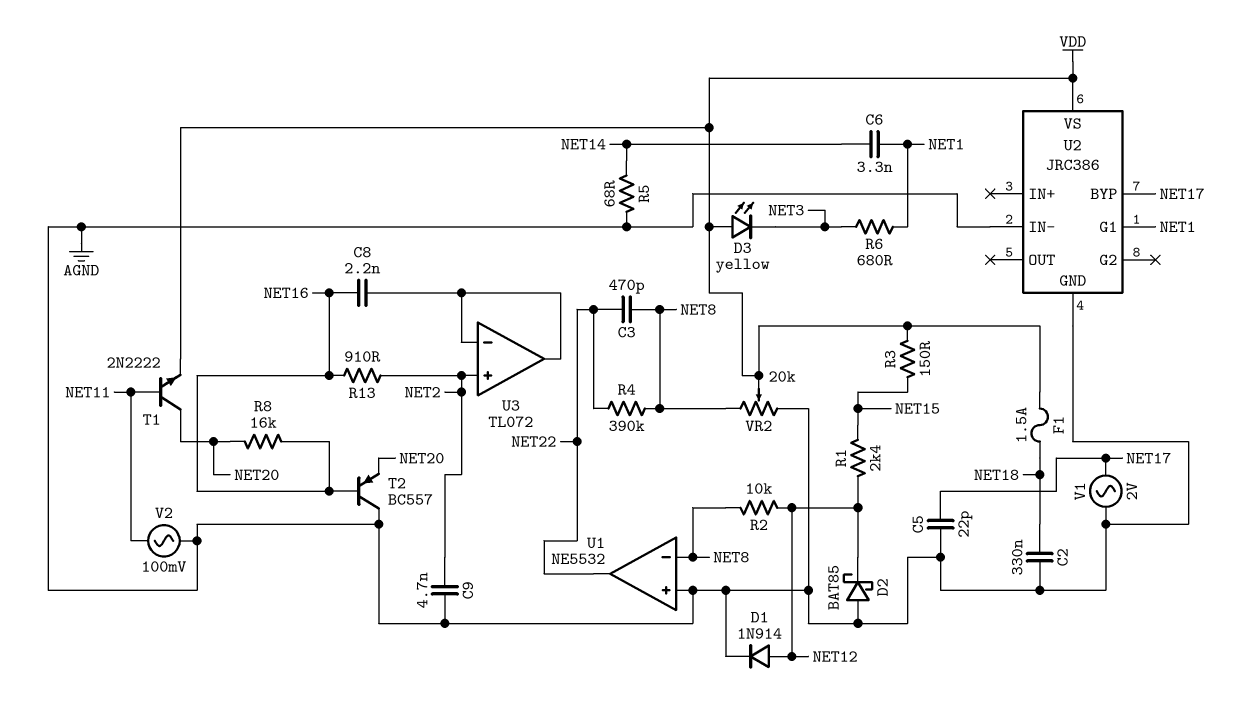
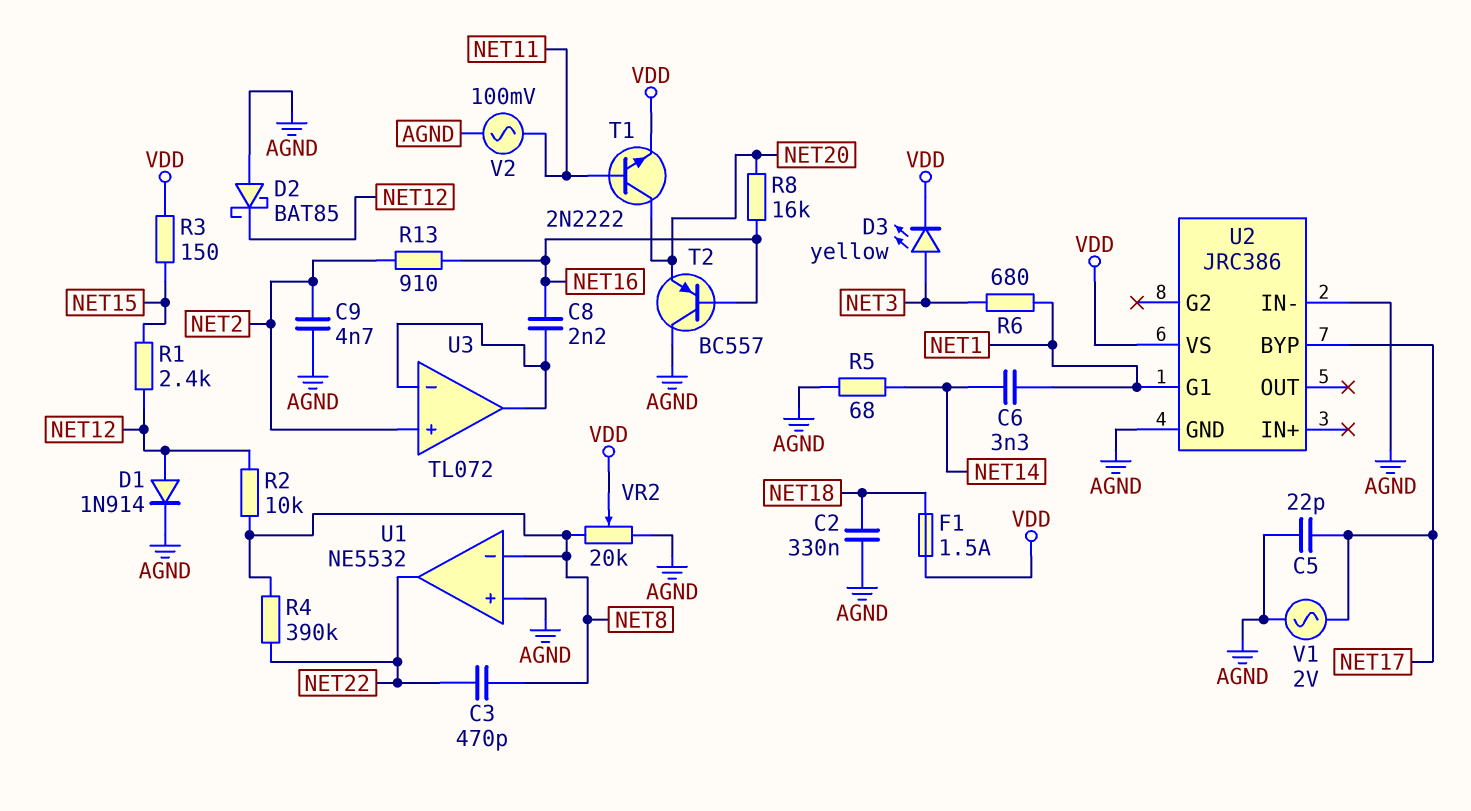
D3: LED yellow (A VDD, K NET3) -> LED yellow (A NET3, K VDD)

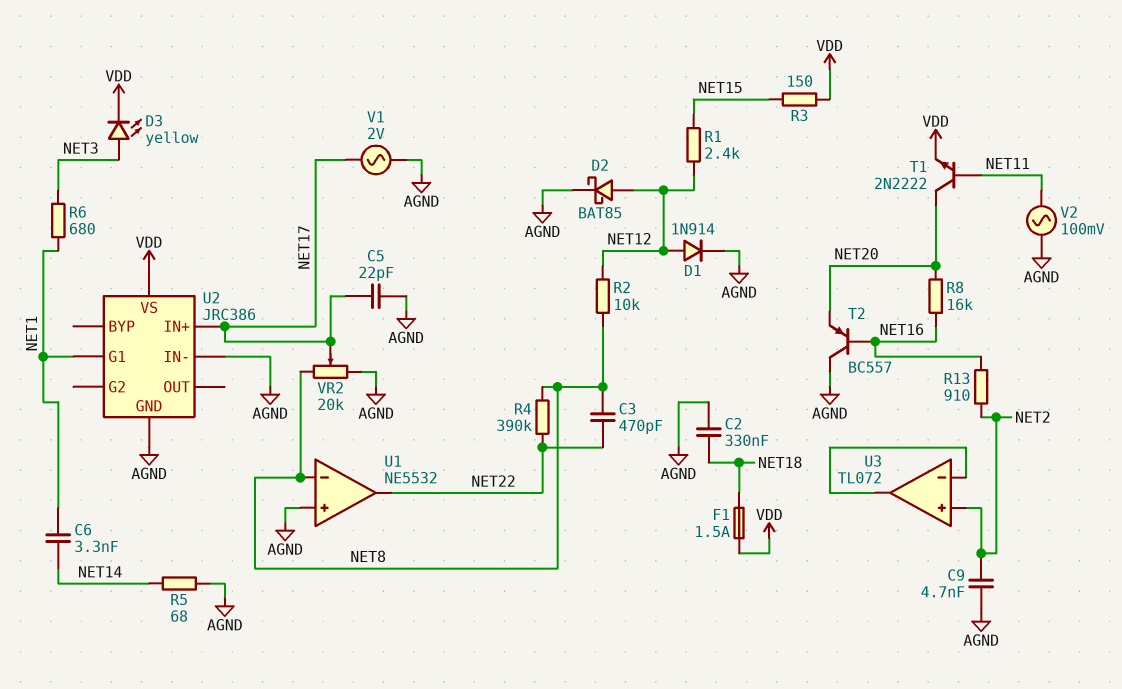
C8: 2.2nF (NET16, U3/in-) -> none
D2: schottky BAT85 (A AGND, K NET12) -> schottky BAT85 (A NET12, K AGND)
U2 pin BYP: NET17 -> none
U2 pin IN+: none -> NET17
VR2: 20k (AGND, NET8, wiper VDD) -> 20k (AGND, NET8, wiper NET17)

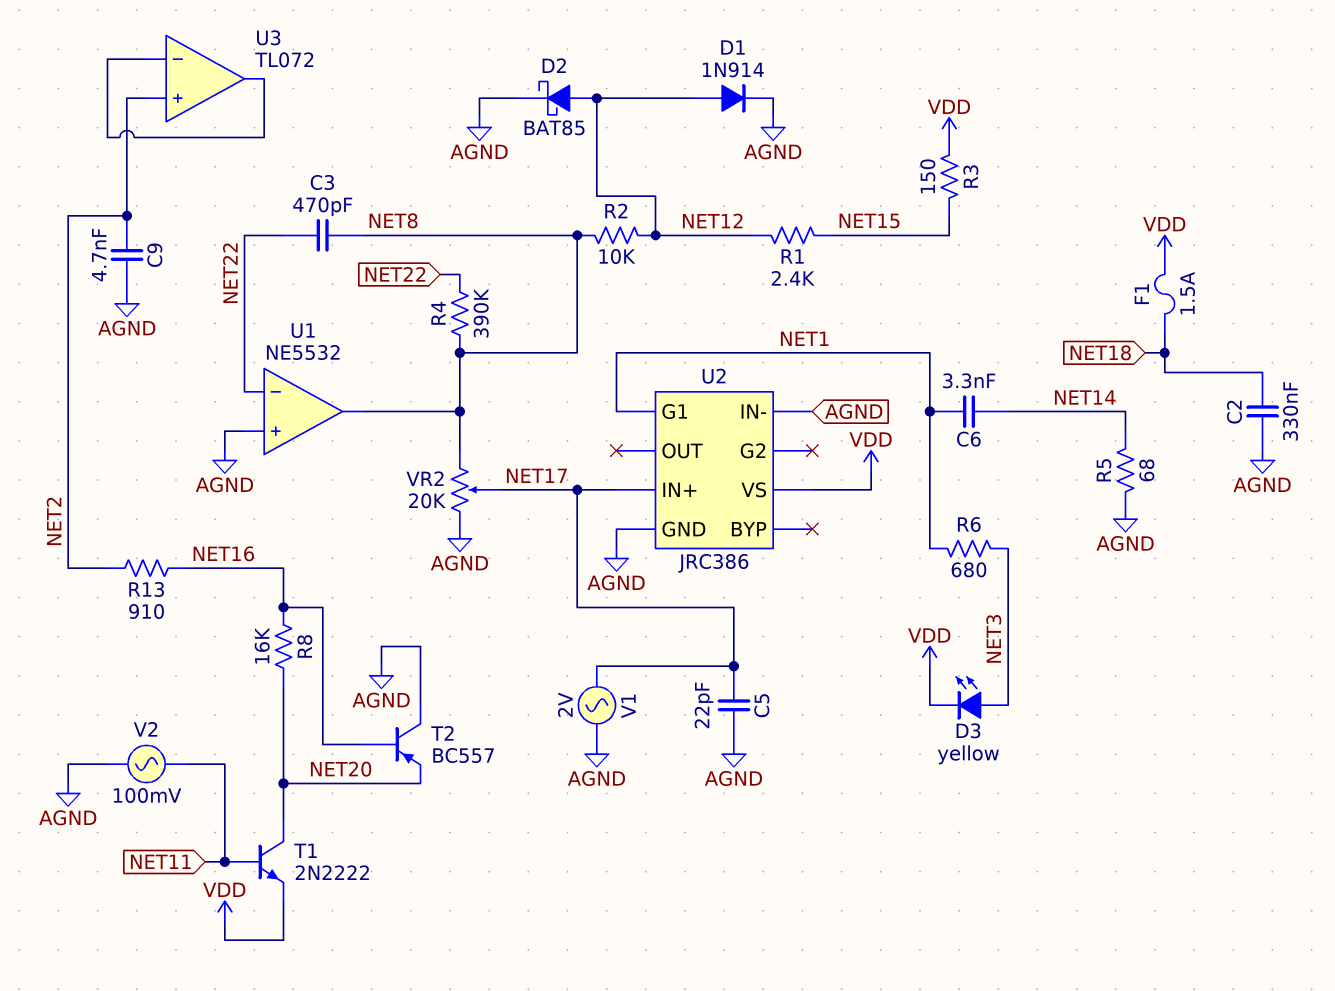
U1 pin in-: NET8 -> NET22
U1 pin out: NET22 -> NET8

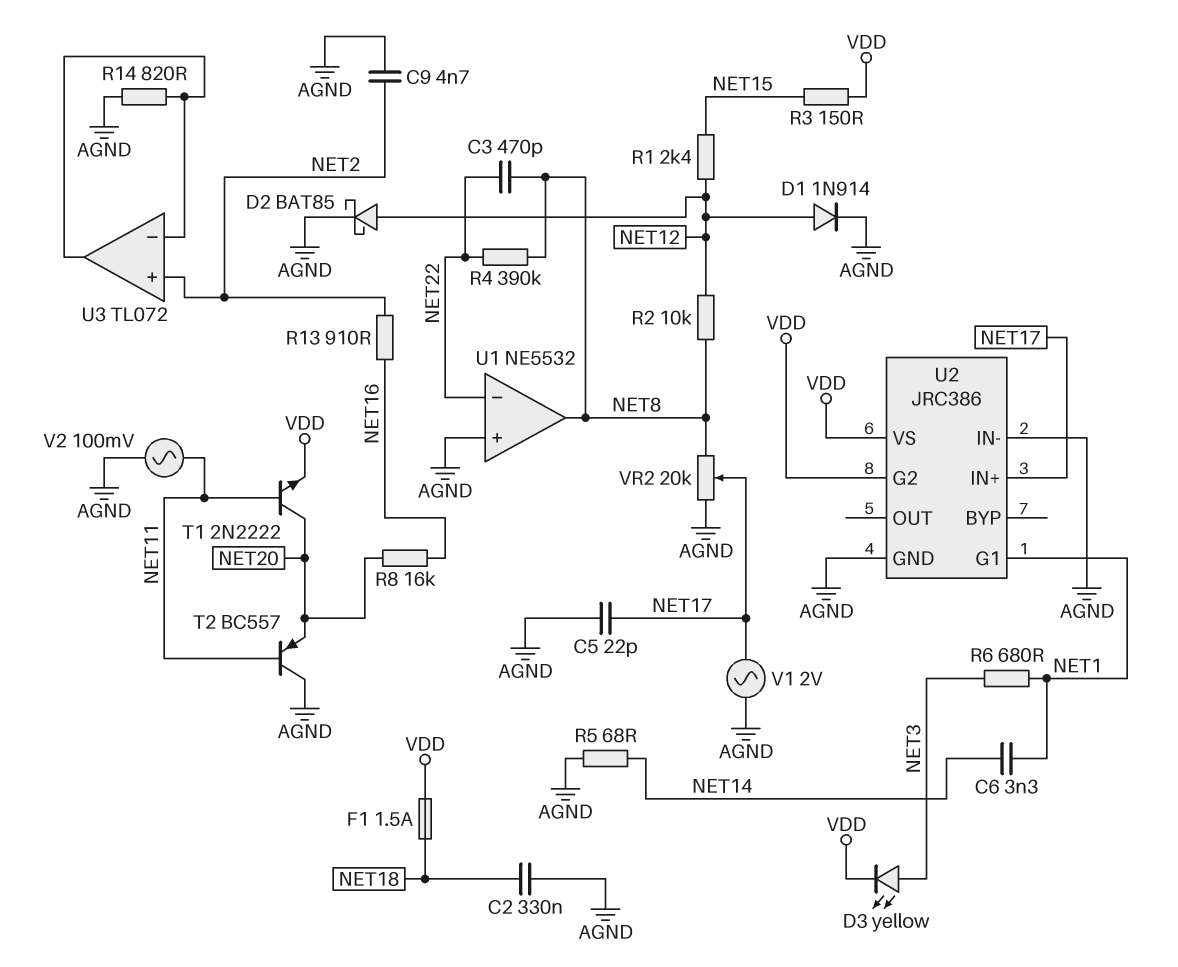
R14: none -> 820 (AGND, U3/in-)
T2: PNP BC557 (B NET16, C AGND, E NET20) -> PNP BC557 (B NET11, C AGND, E NET20)
U2 pin G2: none -> VDD

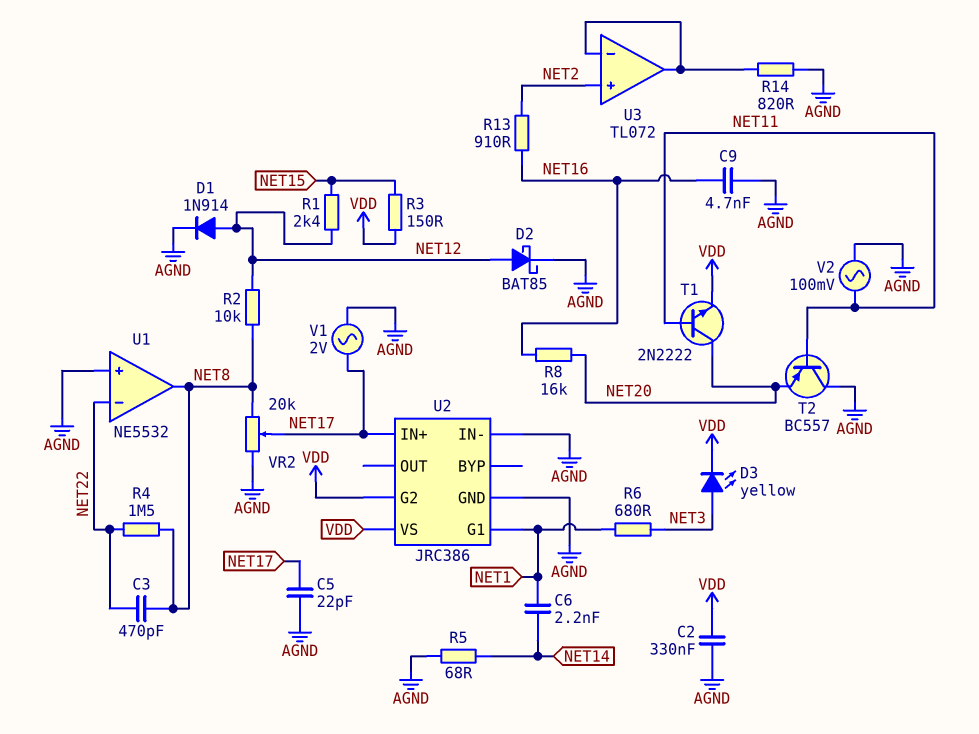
C2: 330nF (AGND, NET18) -> 330nF (AGND, VDD)
C6: 3.3nF (NET1, NET14) -> 2.2nF (NET1, NET14)
C9: 4.7nF (AGND, NET2) -> 4.7nF (AGND, NET16)
F1: 1.5A (NET18, VDD) -> none
R4: 390k (NET8, NET22) -> 1.5M (NET8, NET22)

